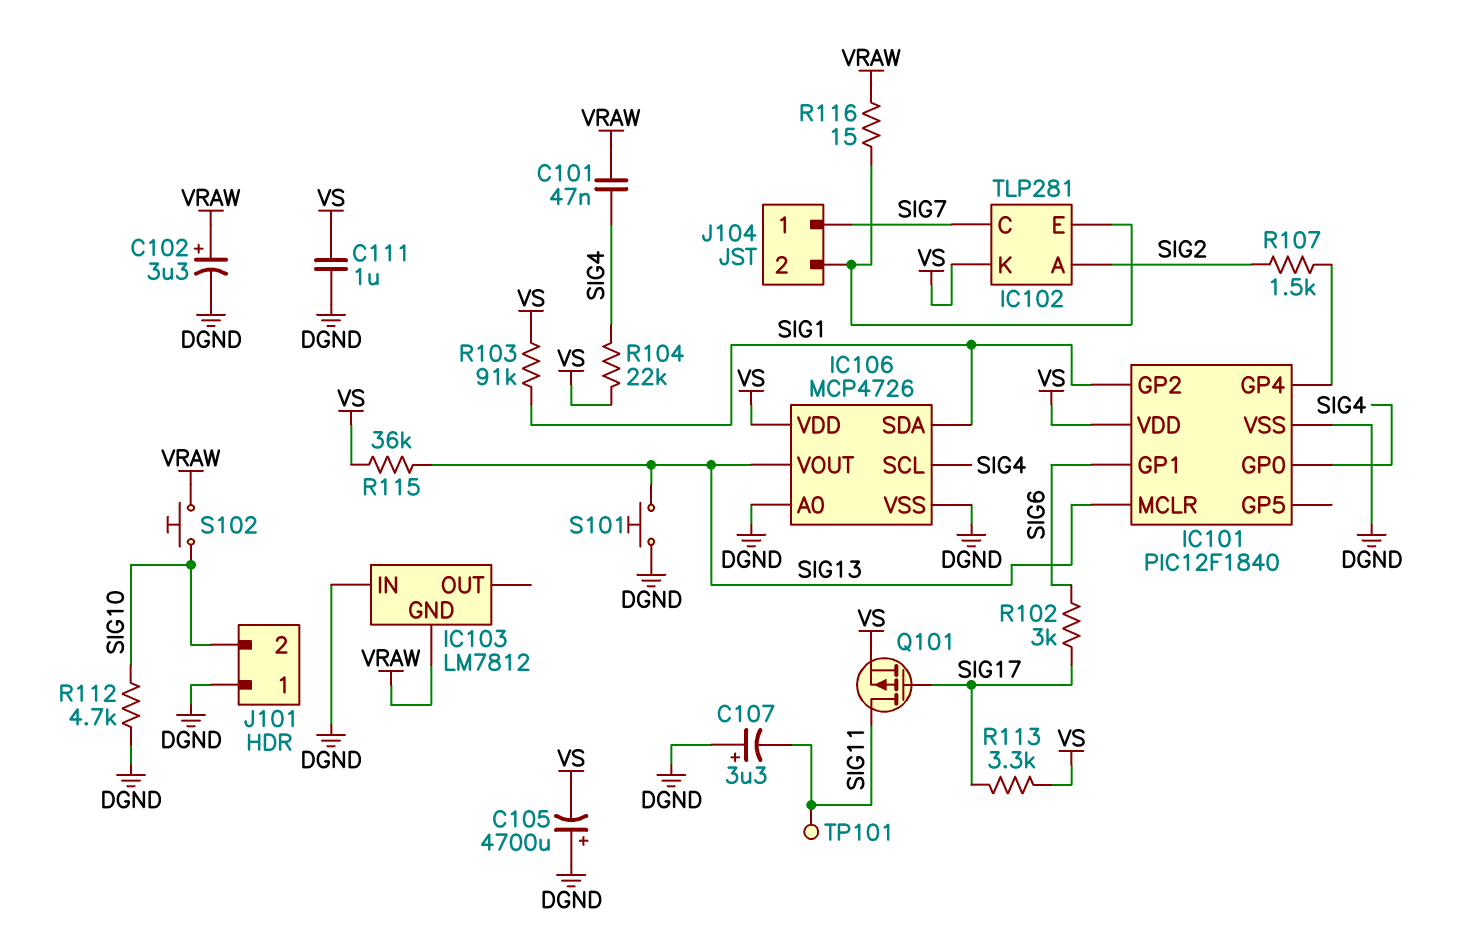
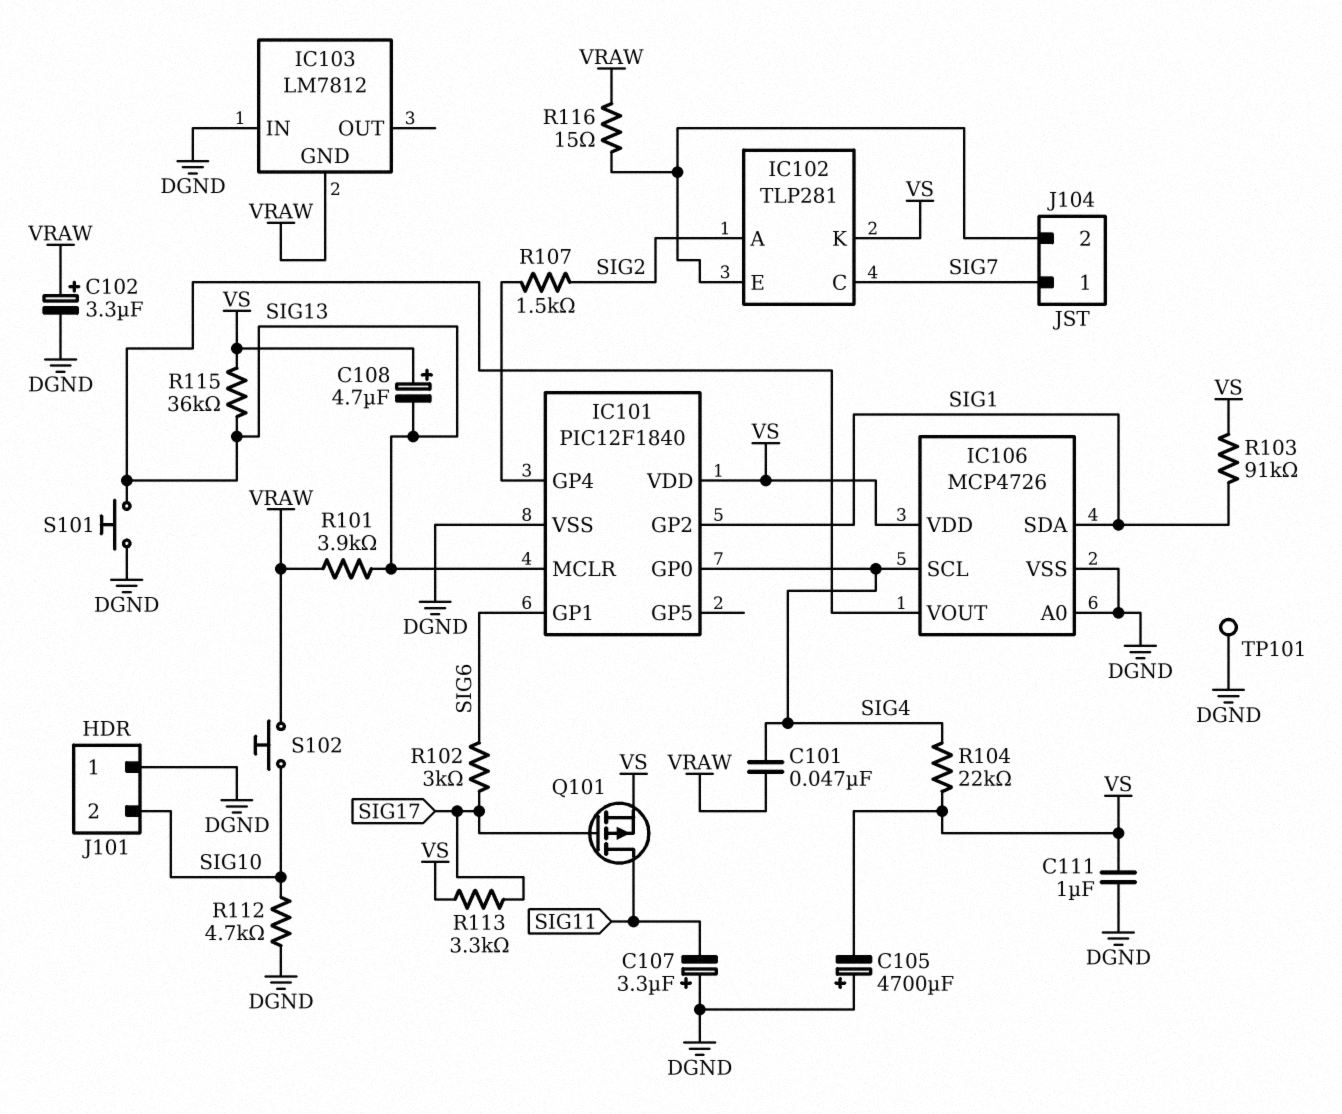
C108: none -> 4.7uF (plus VS, minus SIG13)
R101: none -> 3.9k (SIG13, VRAW)
TP101: test point (SIG11) -> test point (DGND)

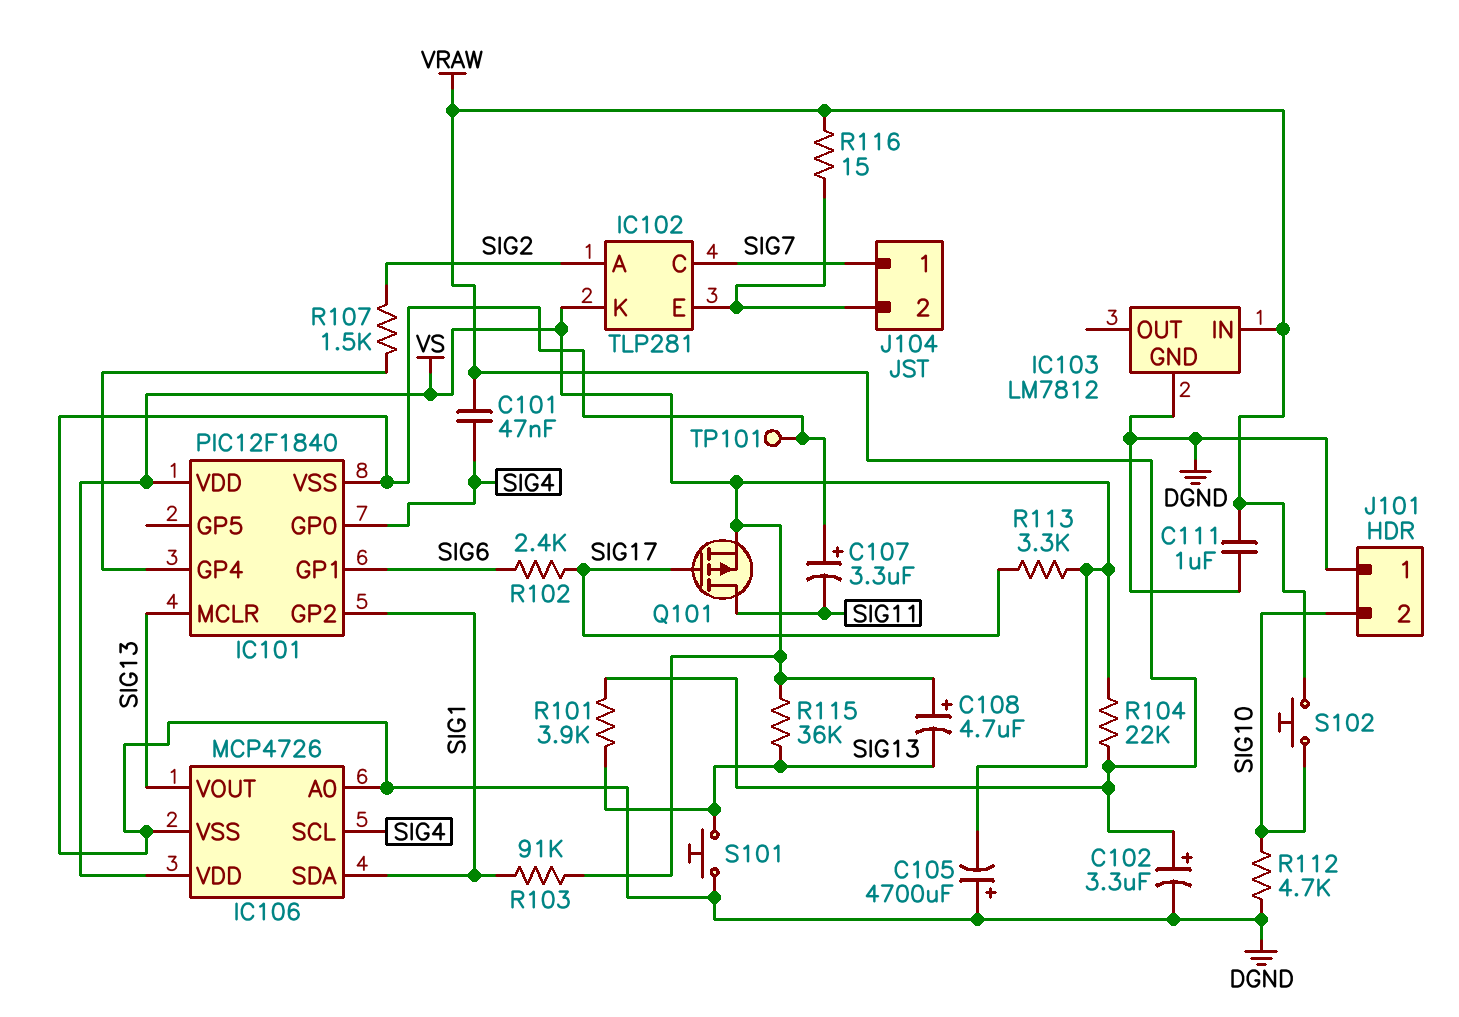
C111: 1uF (DGND, VS) -> 1uF (DGND, VRAW)
IC103 pin GND: VRAW -> DGND
IC103 pin IN: DGND -> VRAW
R102: 3k (SIG6, SIG17) -> 2.4k (SIG6, SIG17)
R104: 22k (SIG4, VS) -> 22k (VRAW, VS)

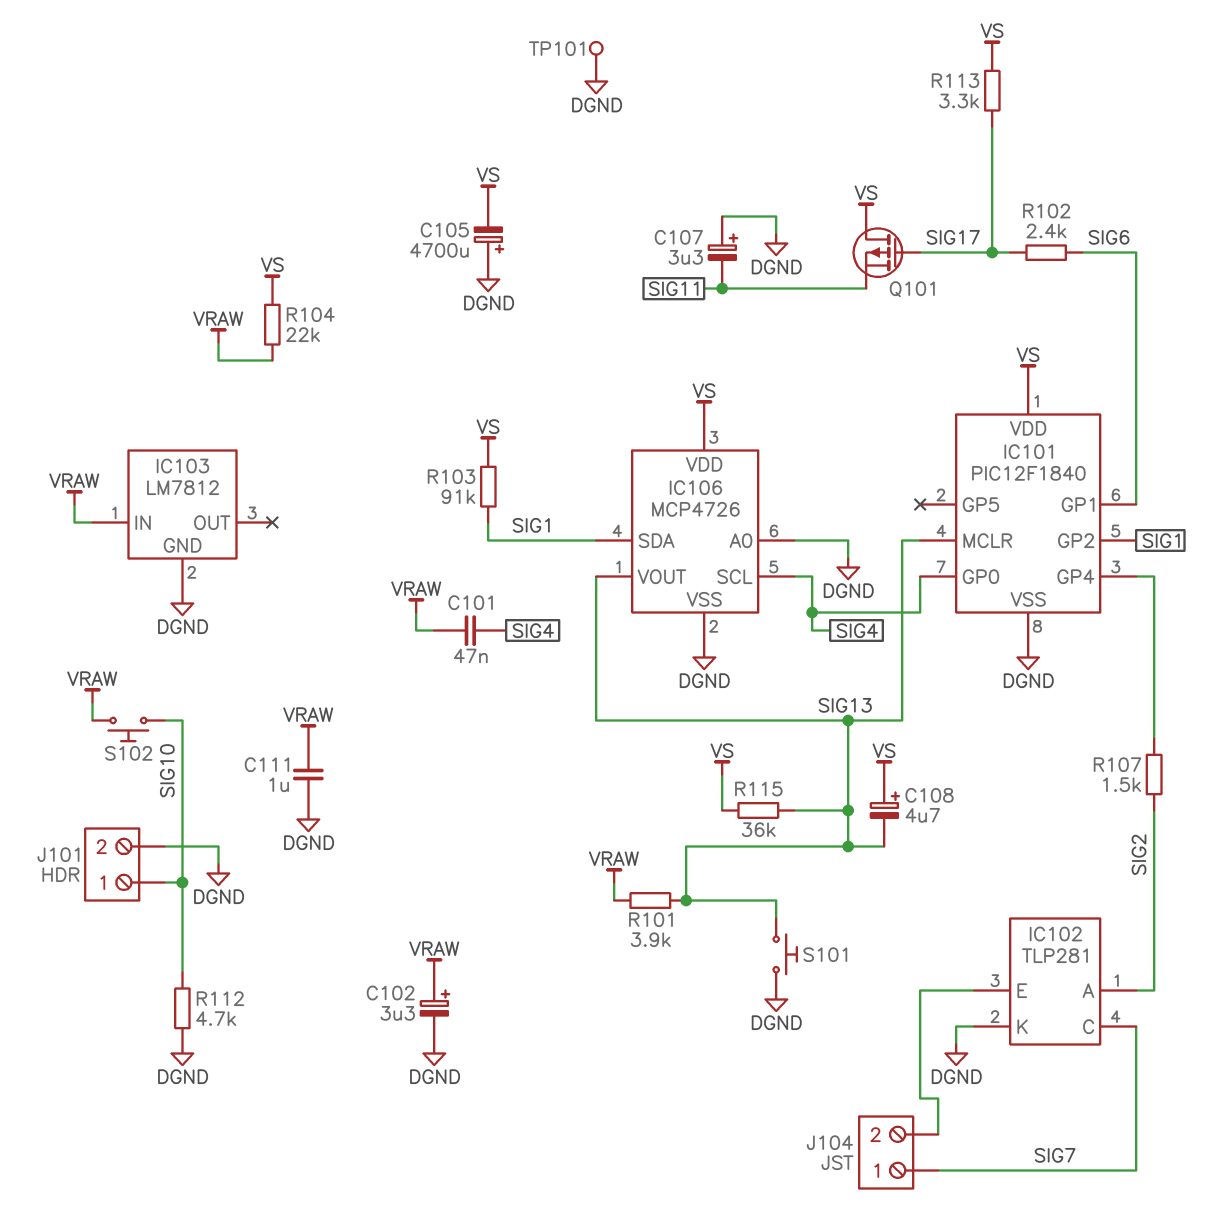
IC102 pin K: VS -> DGND
J101 pin 1: DGND -> SIG10
J101 pin 2: SIG10 -> DGND
Q101: PMOS (G SIG17, D SIG11, S VS) -> PMOS (G SIG17, D VS, S SIG11)
R116: 15 (IC102/E, VRAW) -> none

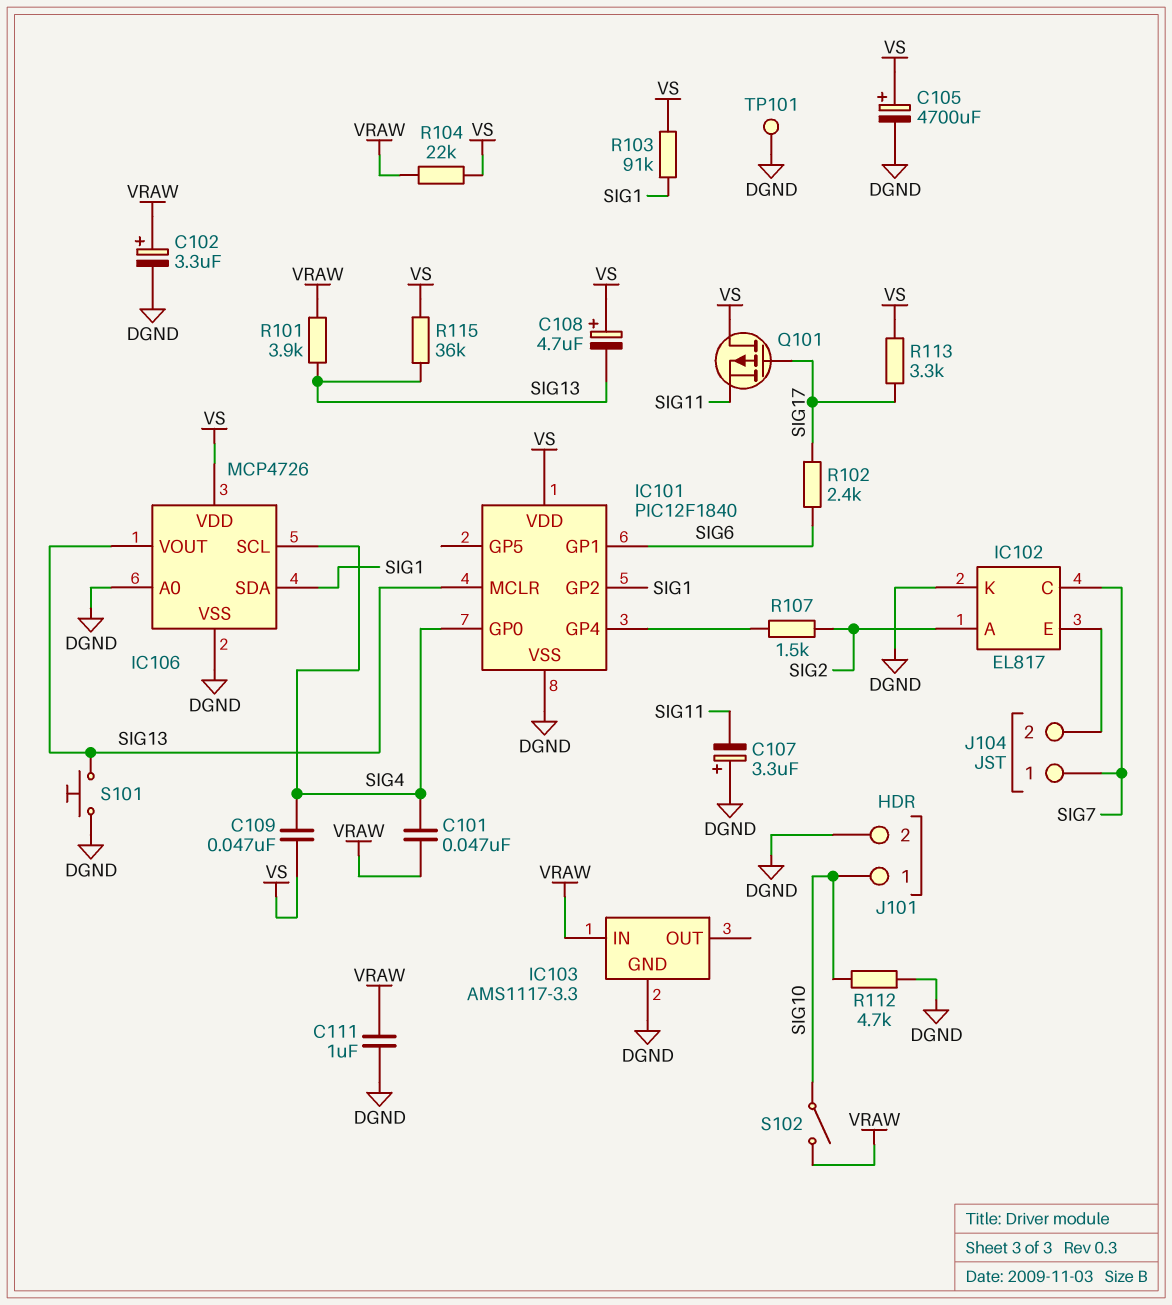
C105: 4700uF (plus DGND, minus VS) -> 4700uF (plus VS, minus DGND)
C109: none -> 47nF (SIG4, VS)
IC102: TLP281 -> EL817
IC103: LM7812 -> AMS1117-3.3
S102: button (SIG10, VRAW) -> switch (SIG10, VRAW)

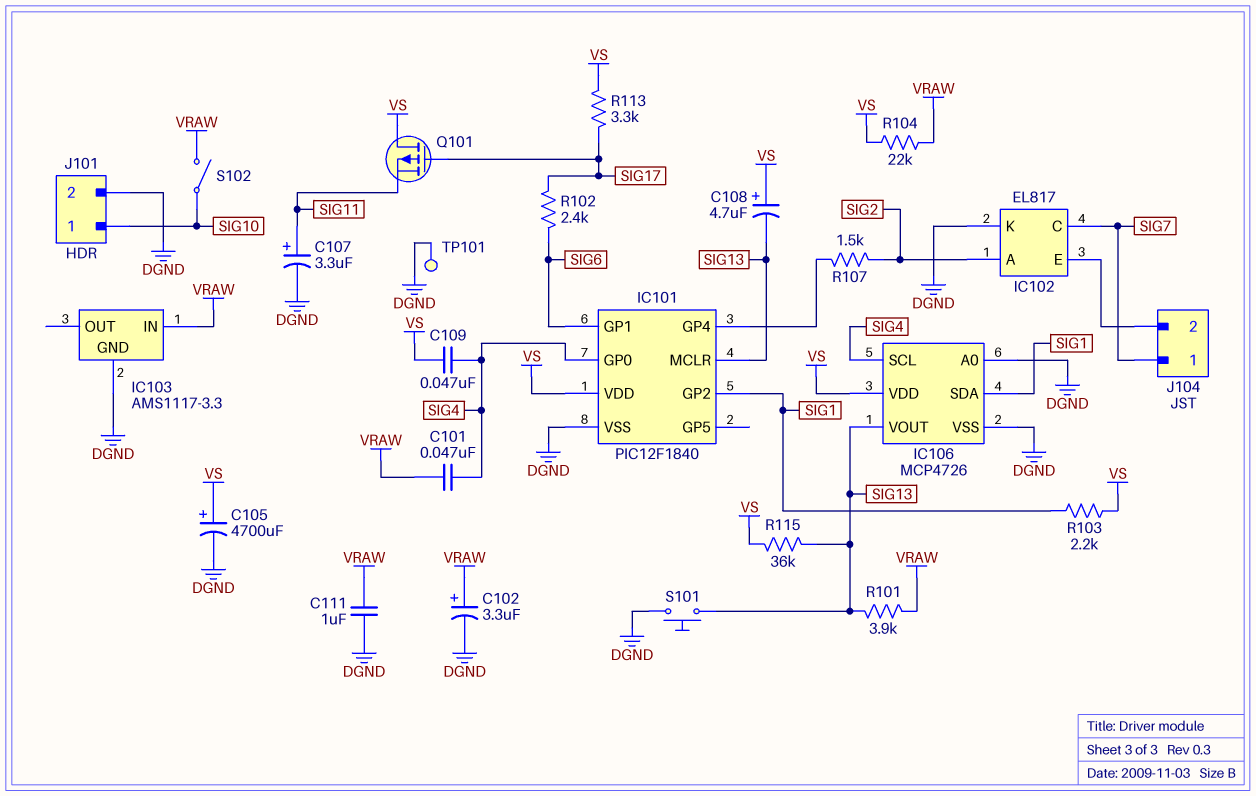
C107: 3.3uF (plus DGND, minus SIG11) -> 3.3uF (plus SIG11, minus DGND)
R103: 91k (SIG1, VS) -> 2.2k (SIG1, VS)
R112: 4.7k (DGND, SIG10) -> none

